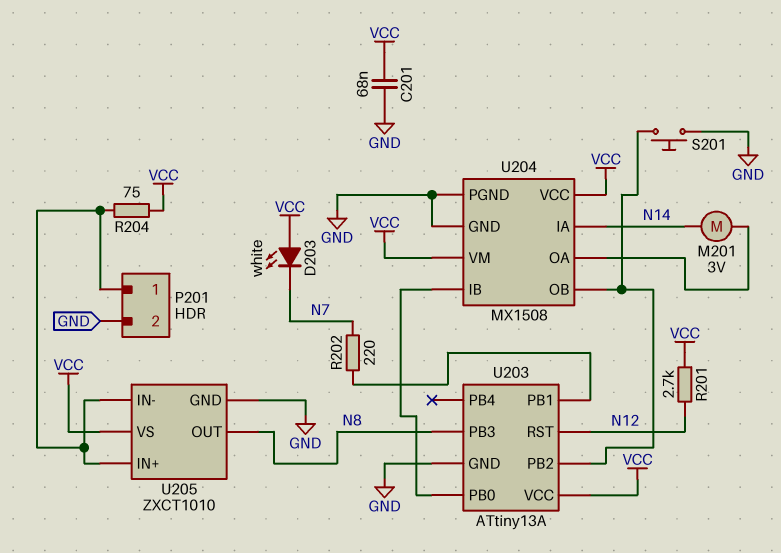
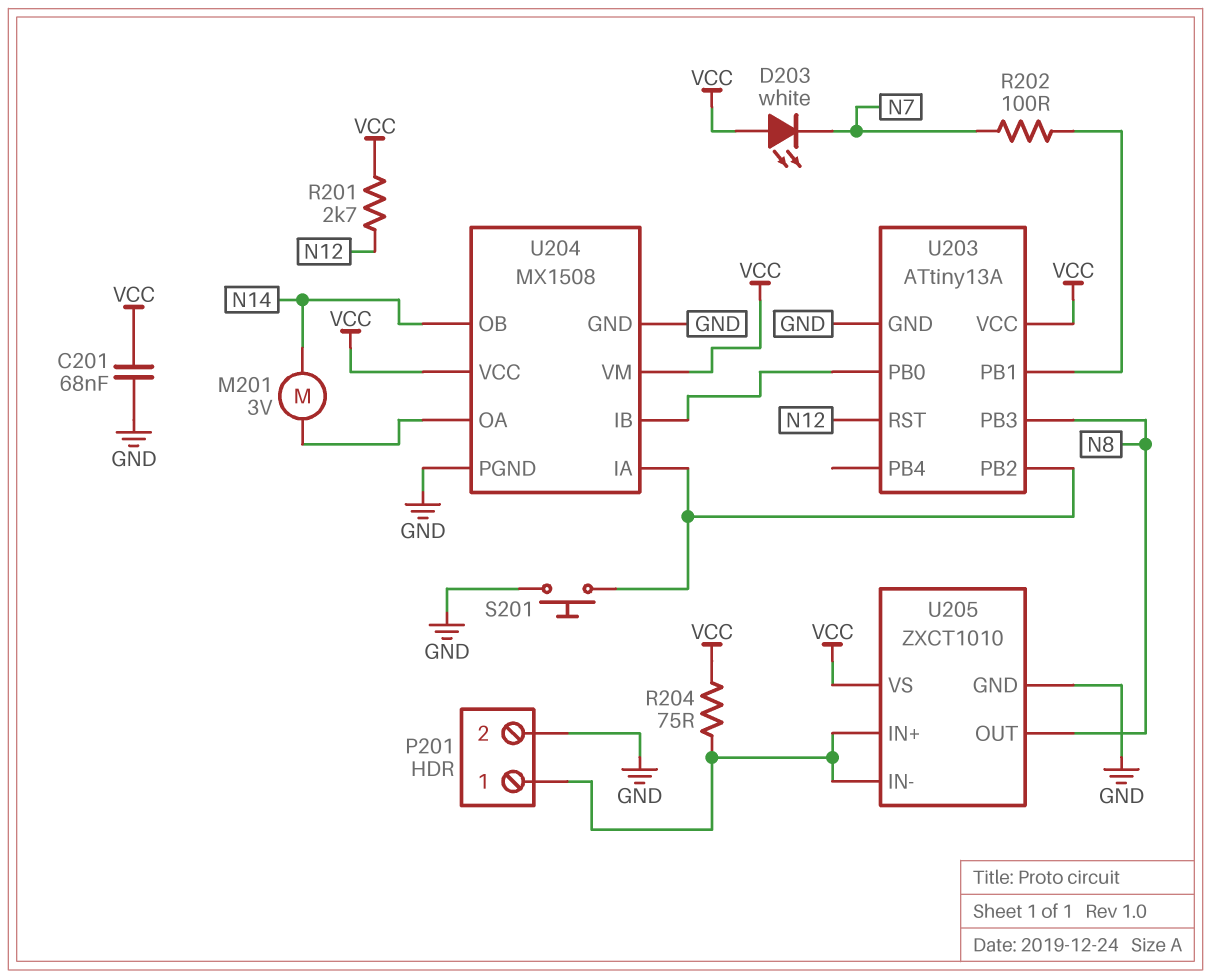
R202: 220 (N7, U203/PB1) -> 100 (N7, U203/PB1)
U204 pin IA: N14 -> U203/PB2
U204 pin OB: U203/PB2 -> N14

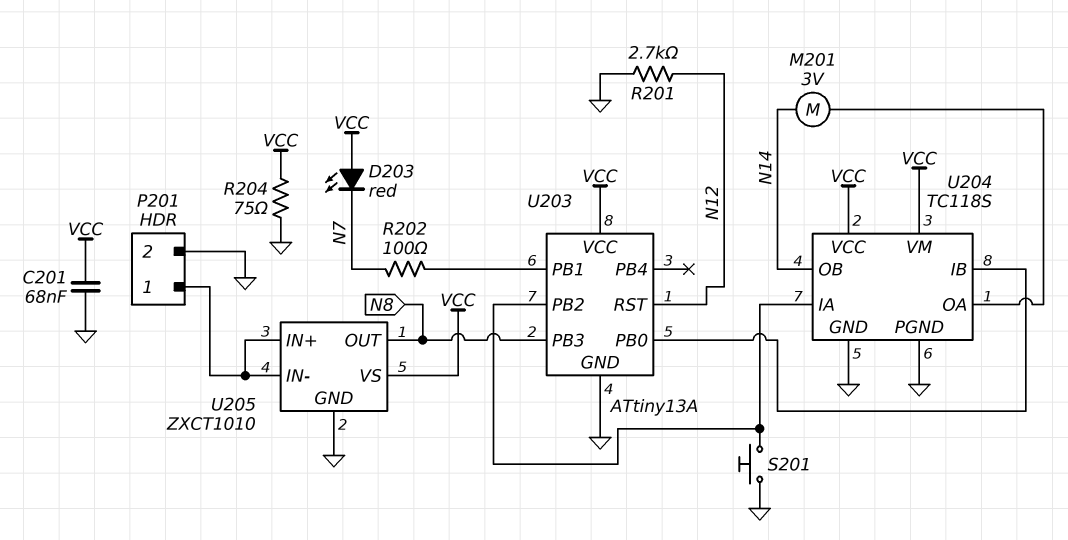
D203: LED white (A VCC, K N7) -> LED red (A VCC, K N7)
R201: 2.7k (N12, VCC) -> 2.7k (GND, N12)
R204: 75 (P201/1, VCC) -> 75 (GND, VCC)
U204: MX1508 -> TC118S

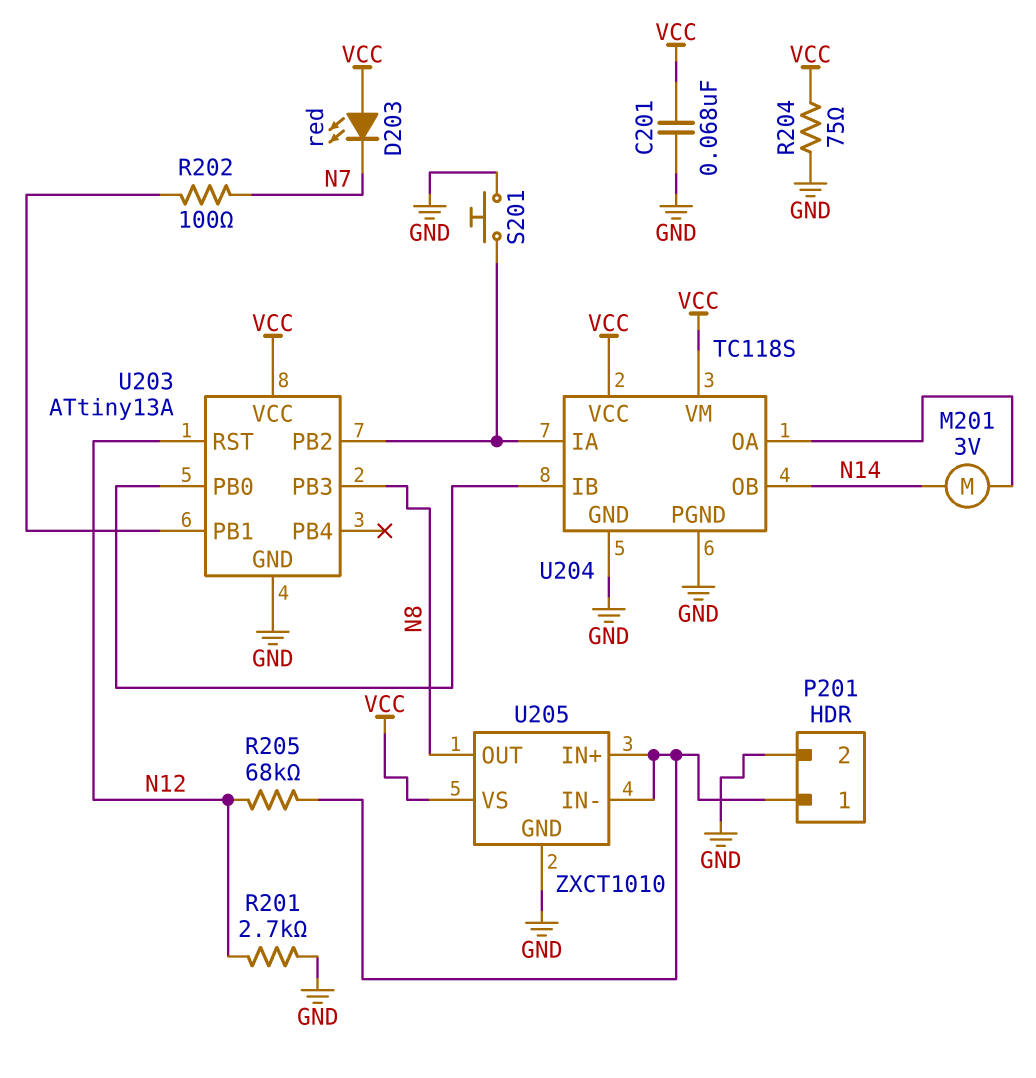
R205: none -> 68k (N12, P201/1)

